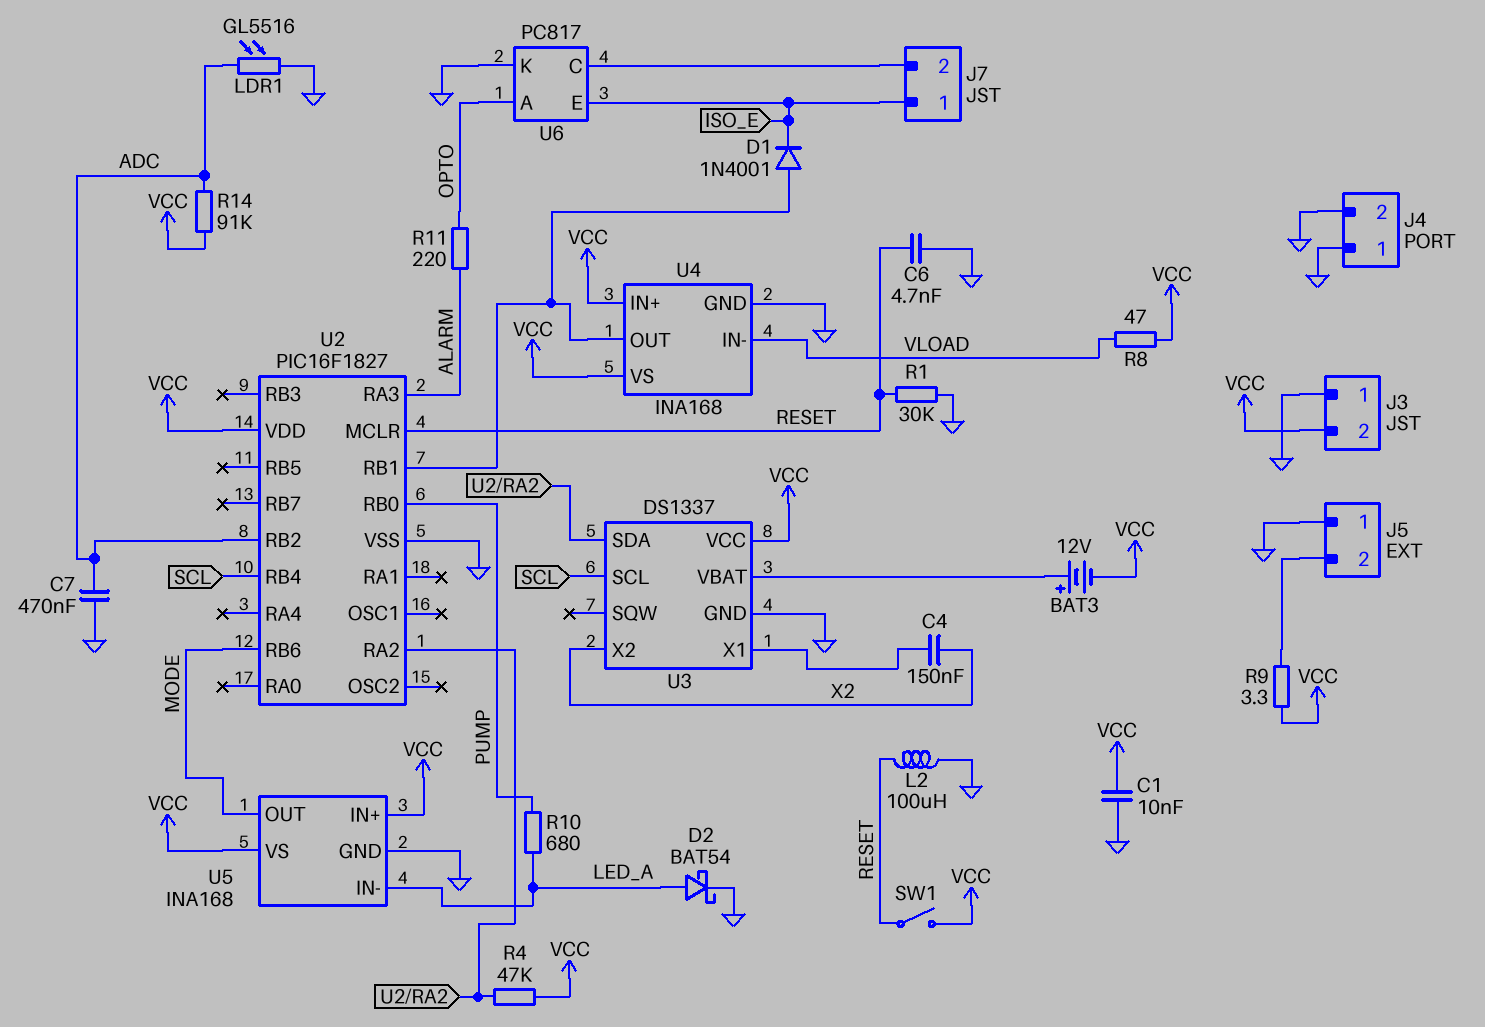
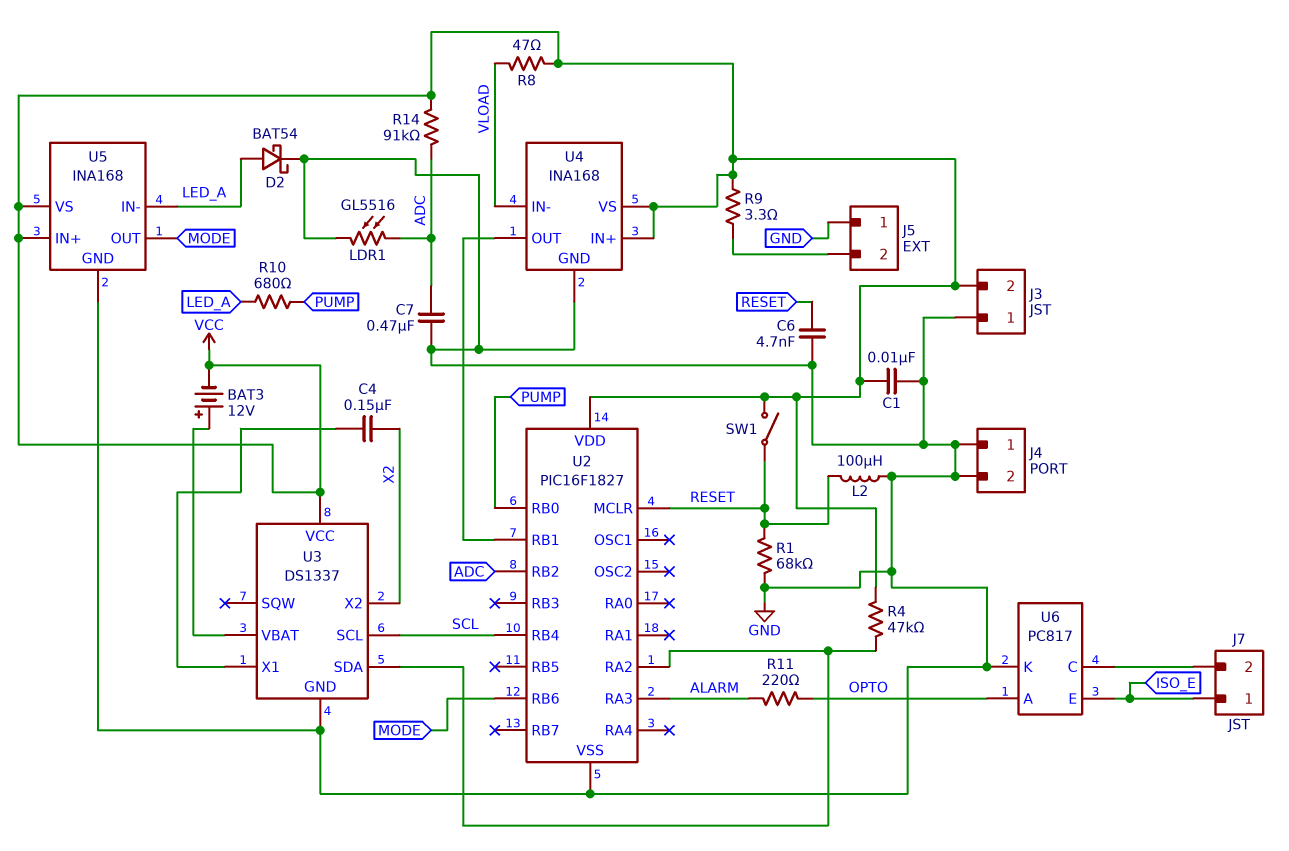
D1: diode 1N4001 (A U2/RB1, K ISO_E) -> none
R1: 30k (GND, RESET) -> 68k (GND, RESET)

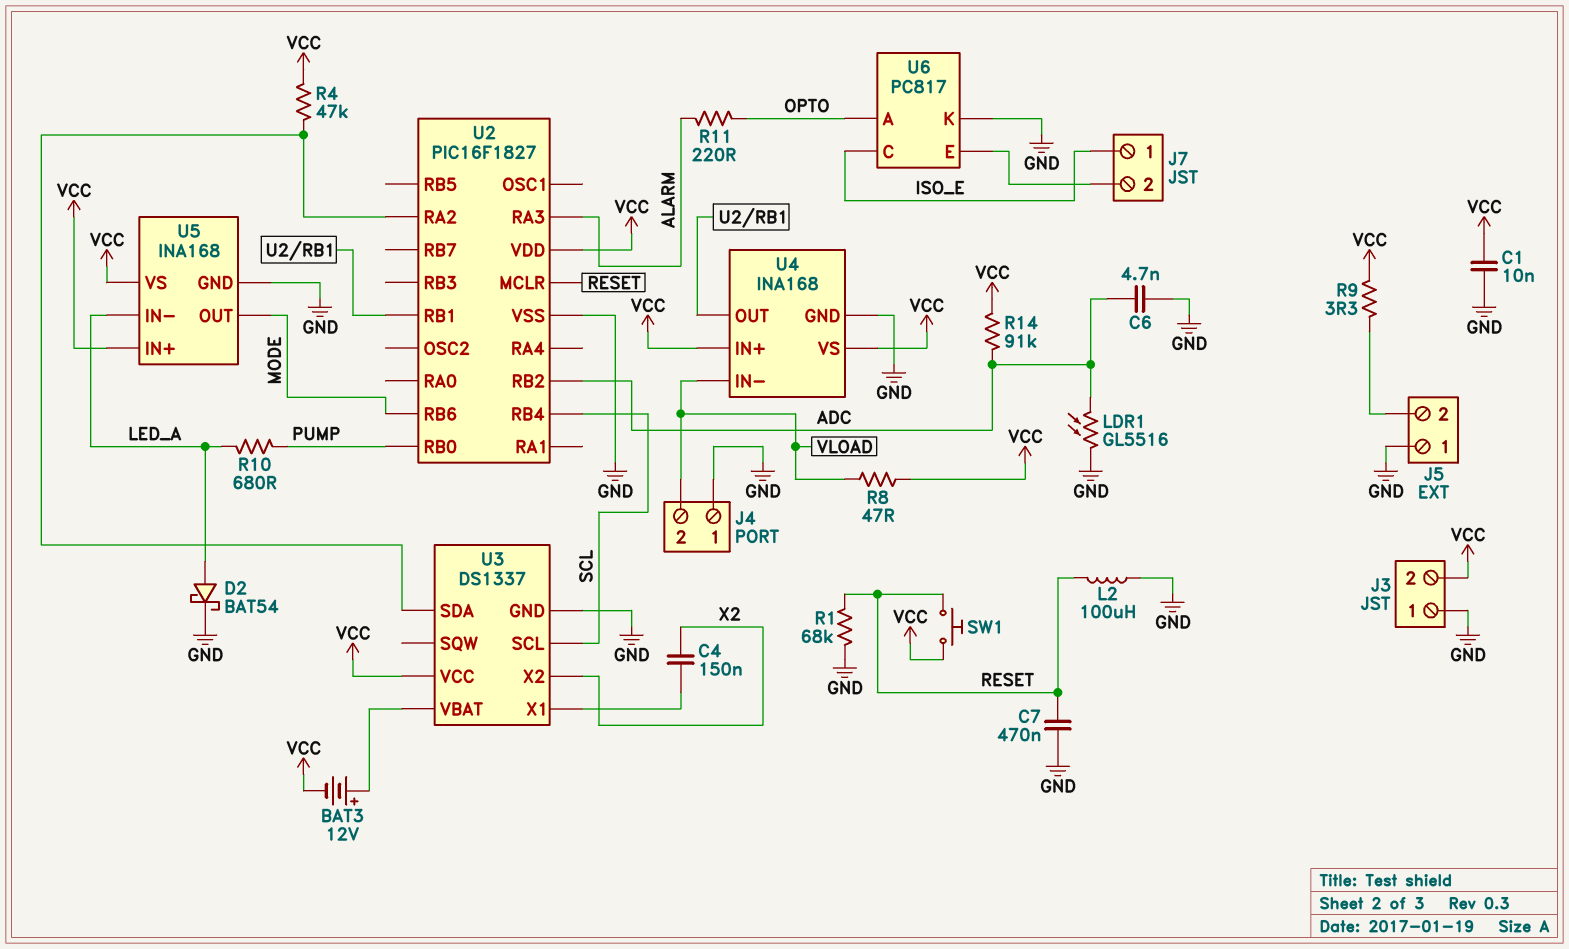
C6: 4.7nF (GND, RESET) -> 4.7nF (ADC, GND)
C7: 470nF (ADC, GND) -> 470nF (GND, RESET)
J4 pin 2: GND -> VLOAD
SW1: switch (RESET, VCC) -> button (RESET, VCC)
U6 pin C: J7/2 -> ISO_E
U6 pin E: ISO_E -> J7/2

